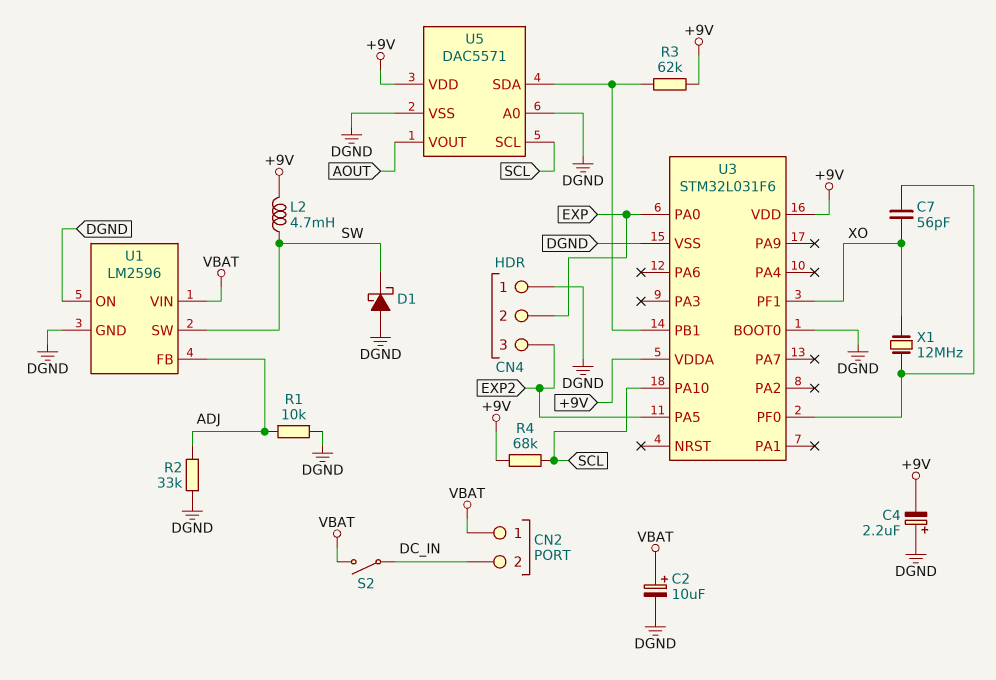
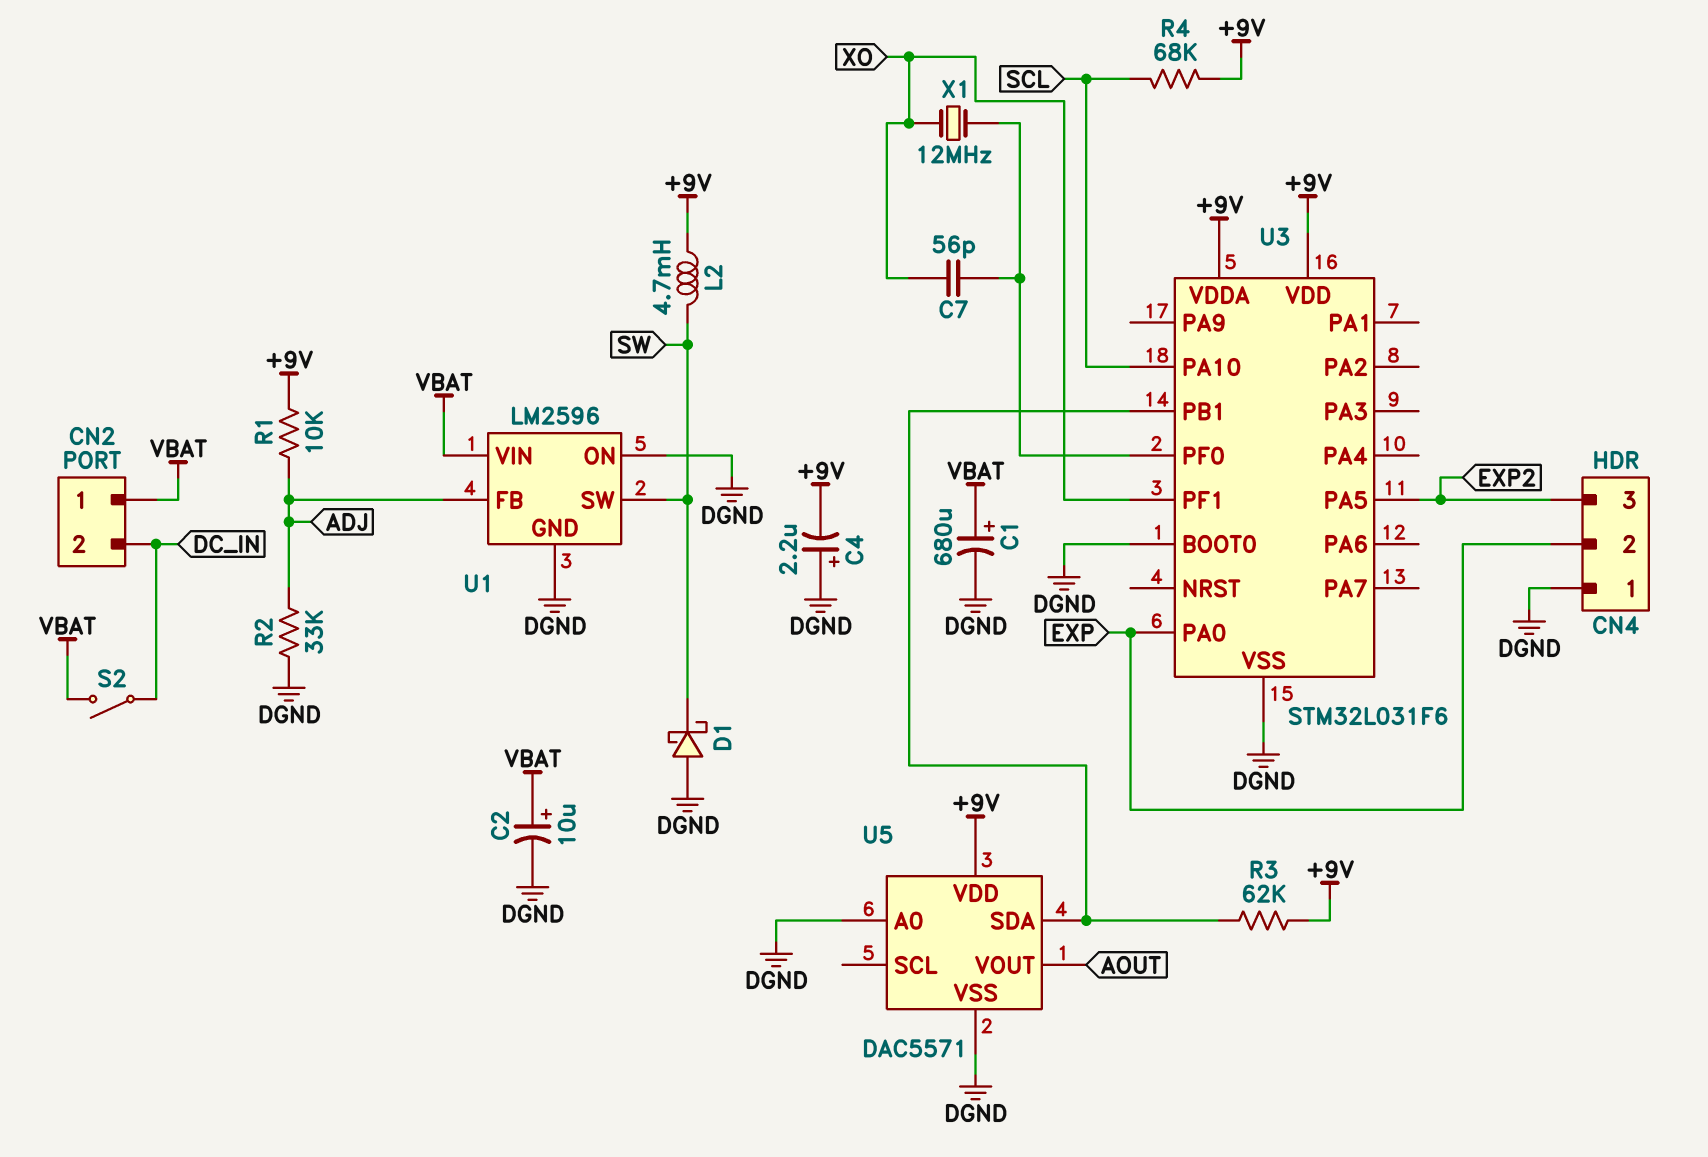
C1: none -> 680uF (plus VBAT, minus DGND)
R1: 10k (ADJ, DGND) -> 10k (+9V, ADJ)
U5 pin SCL: SCL -> none

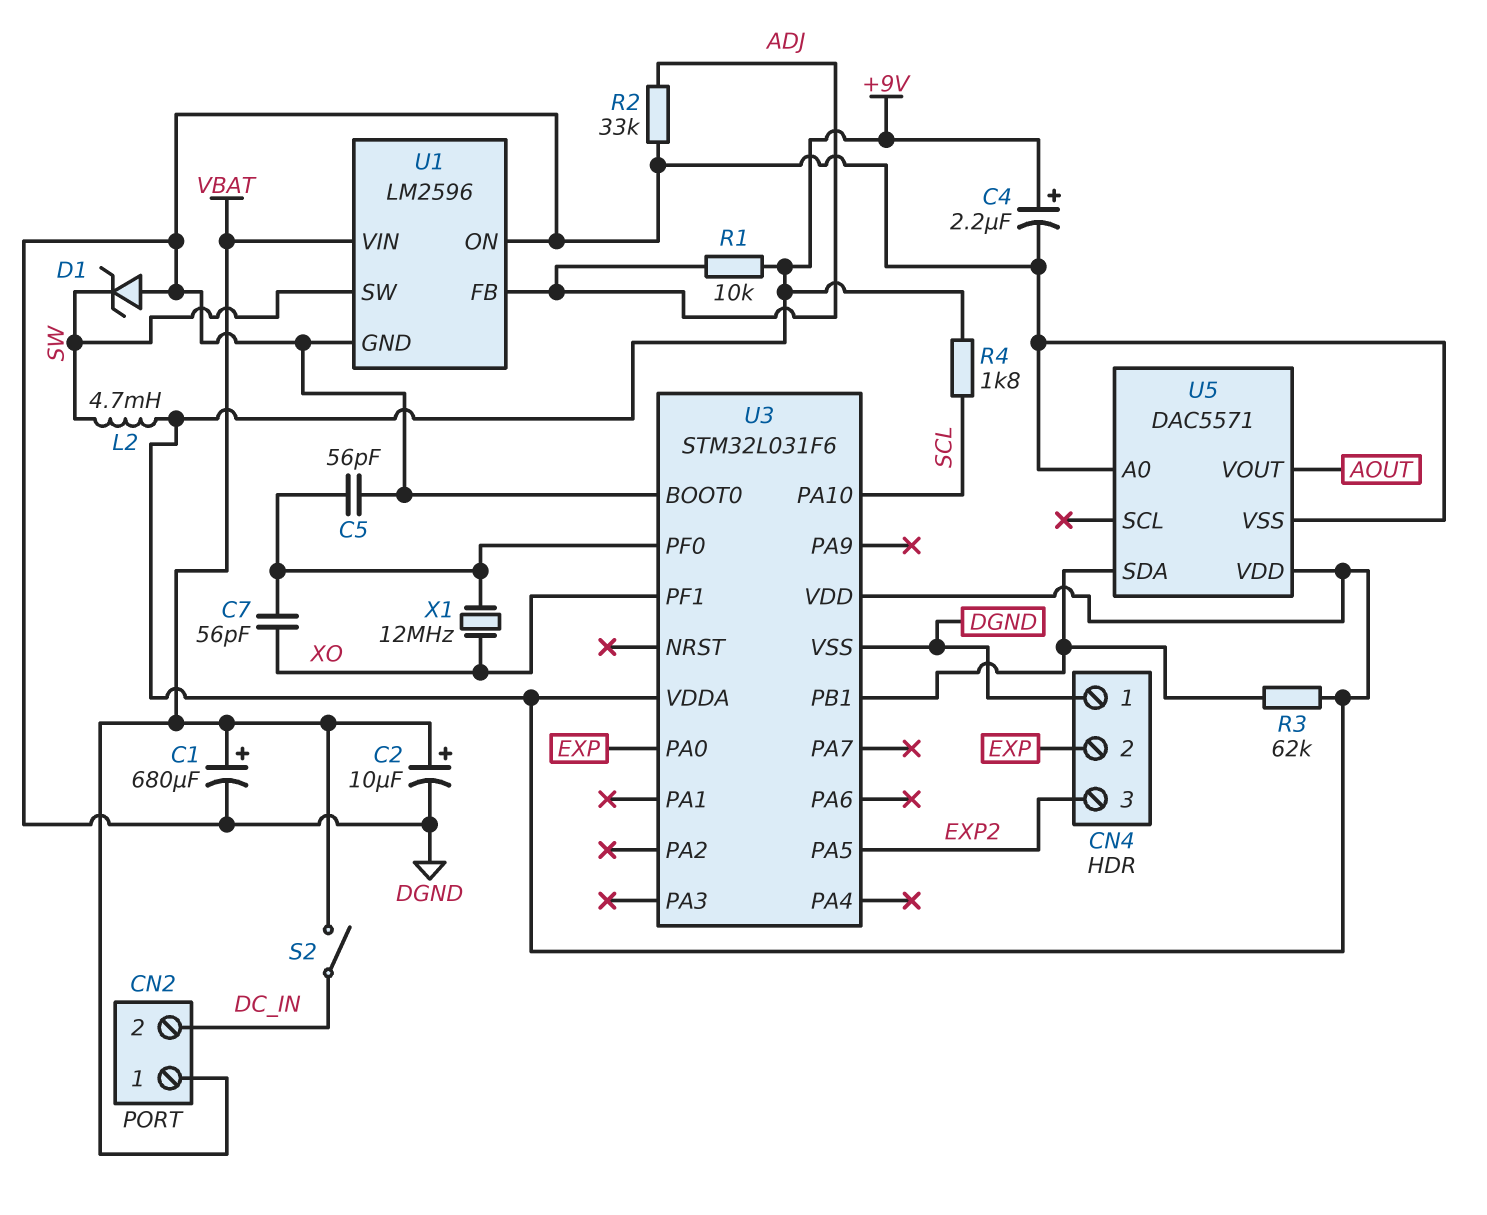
C4: 2.2uF (plus DGND, minus +9V) -> 2.2uF (plus +9V, minus DGND)
C5: none -> 56pF (DGND, U3/PF0)
D1: schottky (A DGND, K SW) -> zener (A DGND, K SW)
R4: 68k (+9V, SCL) -> 1.8k (+9V, SCL)

